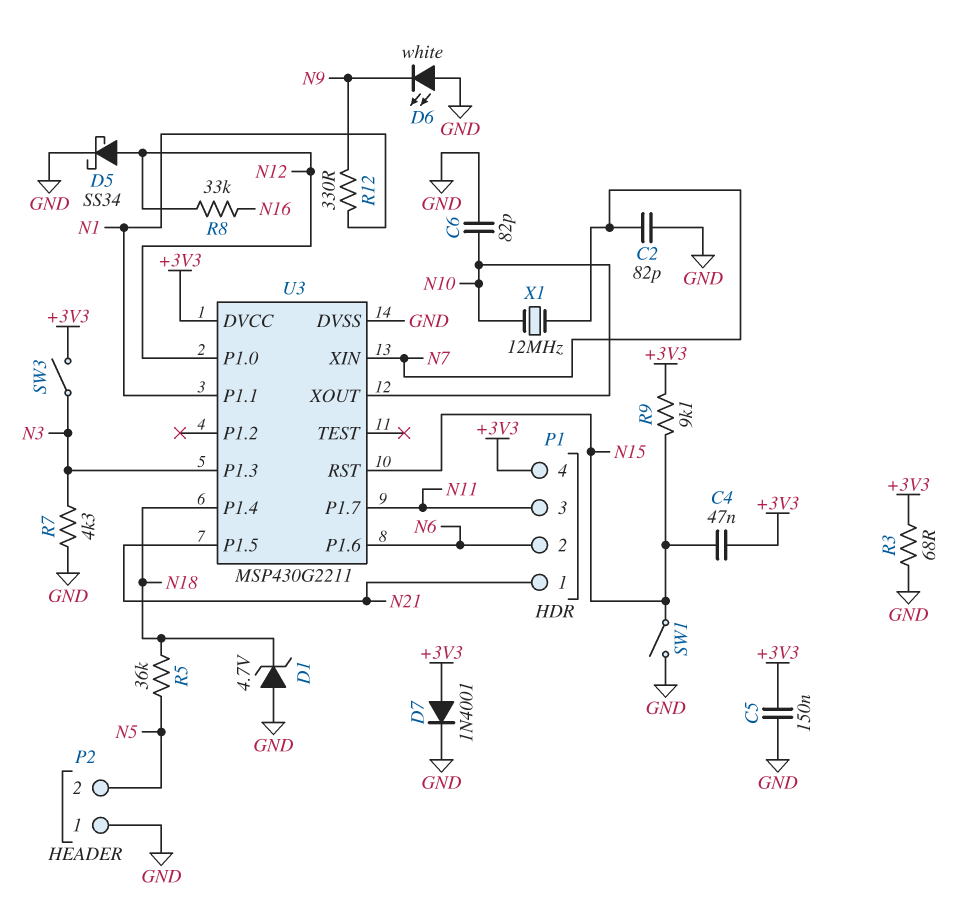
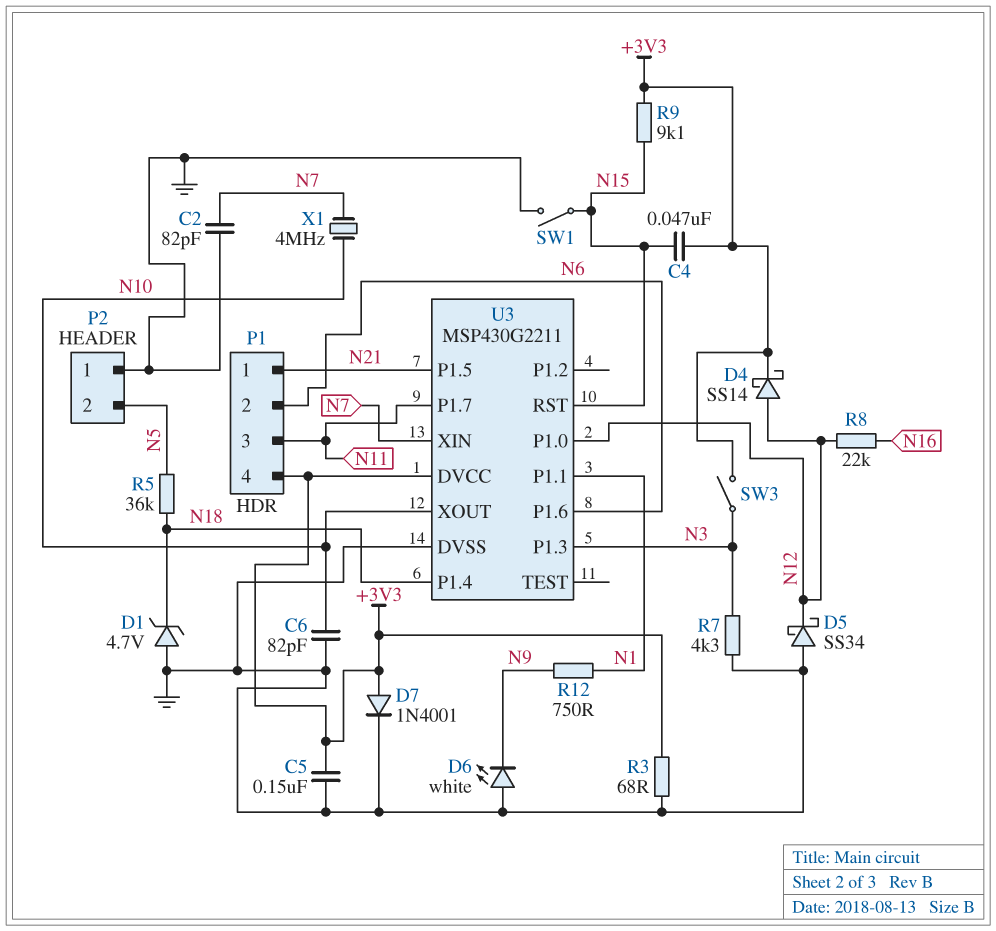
D4: none -> schottky SS14 (A N12, K +3V3)
D5: schottky SS34 (A N12, K GND) -> schottky SS34 (A GND, K N12)
R8: 33k (N12, N16) -> 22k (N12, N16)
R12: 330 (N1, N9) -> 750 (N1, N9)
X1: 12MHz (N7, N10) -> 4MHz (N7, N10)

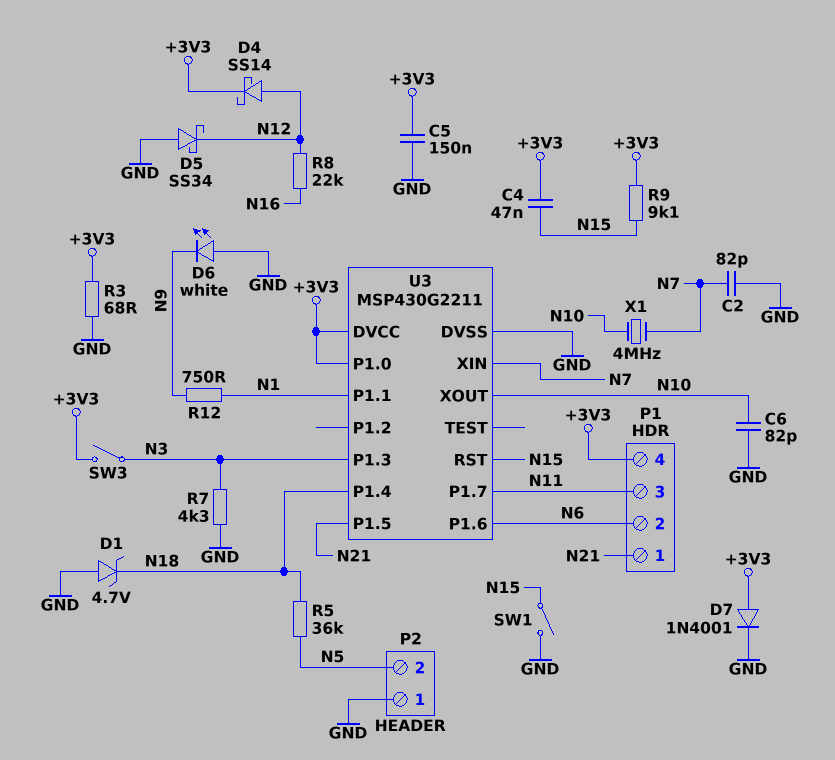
U3 pin P1.0: N12 -> +3V3

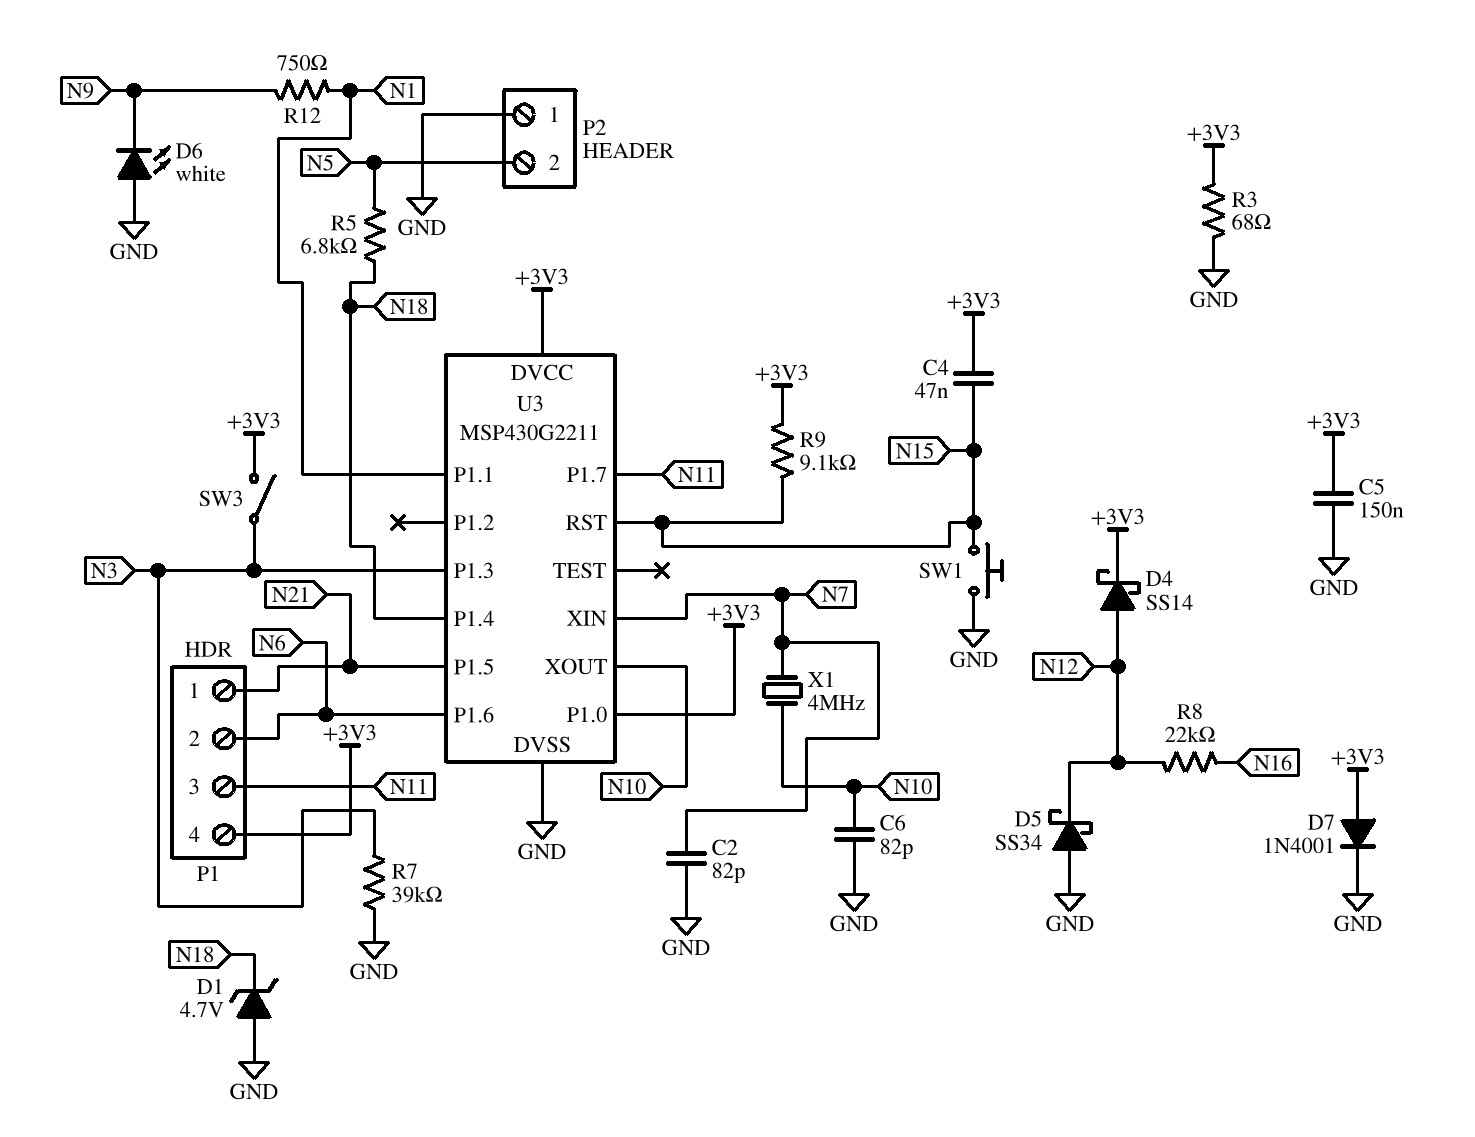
R5: 36k (N5, N18) -> 6.8k (N5, N18)
R7: 4.3k (GND, N3) -> 39k (GND, N3)
SW1: switch (GND, N15) -> button (GND, N15)

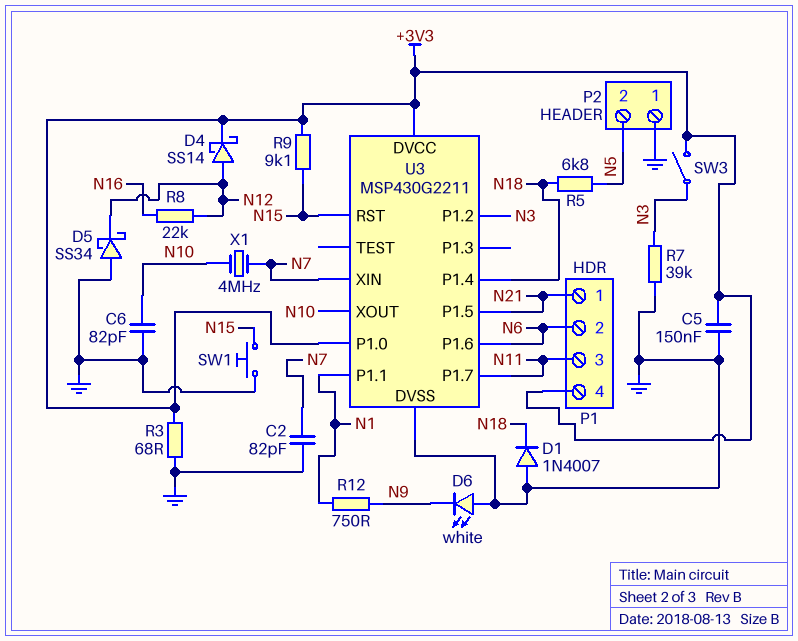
C4: 47nF (+3V3, N15) -> none
D1: zener 4.7V (A GND, K N18) -> diode 1N4007 (A GND, K N18)
D7: diode 1N4001 (A +3V3, K GND) -> none
U3 pin P1.2: none -> N3
U3 pin P1.3: N3 -> none

